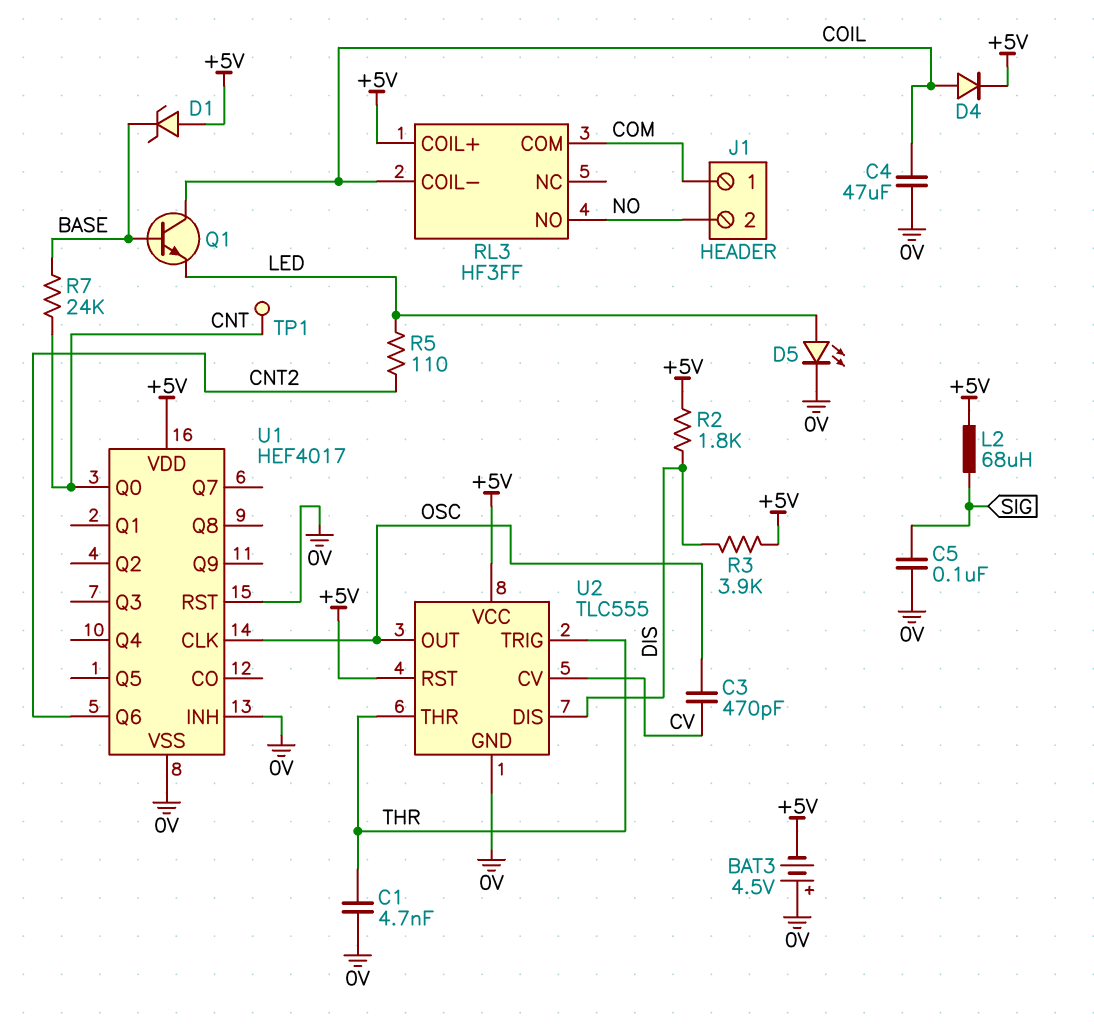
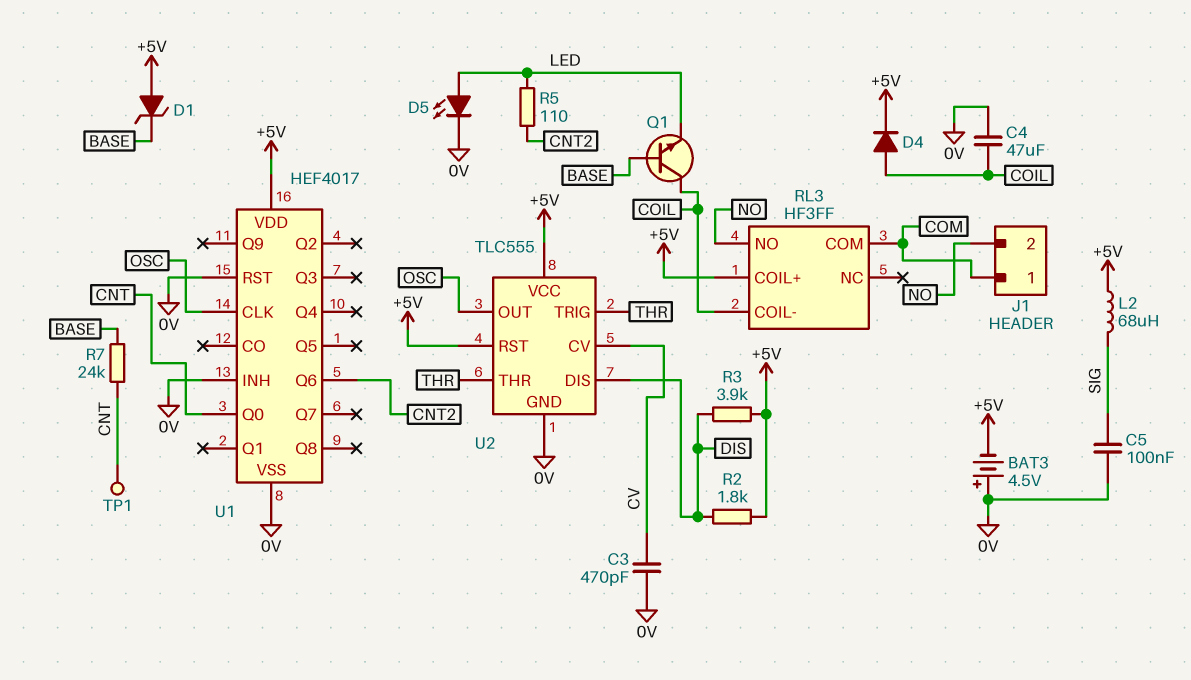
C1: 4.7nF (0V, THR) -> none
C3: 470pF (CV, OSC) -> 470pF (0V, CV)

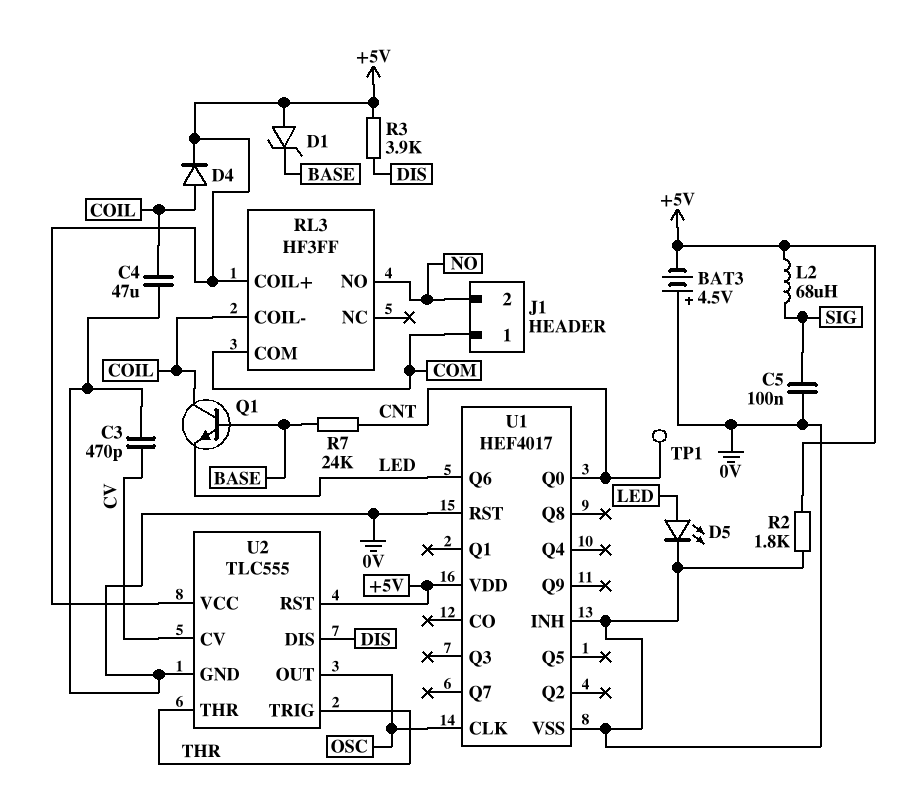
R2: 1.8k (+5V, DIS) -> 1.8k (+5V, 0V)
R5: 110 (CNT2, LED) -> none
U1 pin Q6: CNT2 -> LED

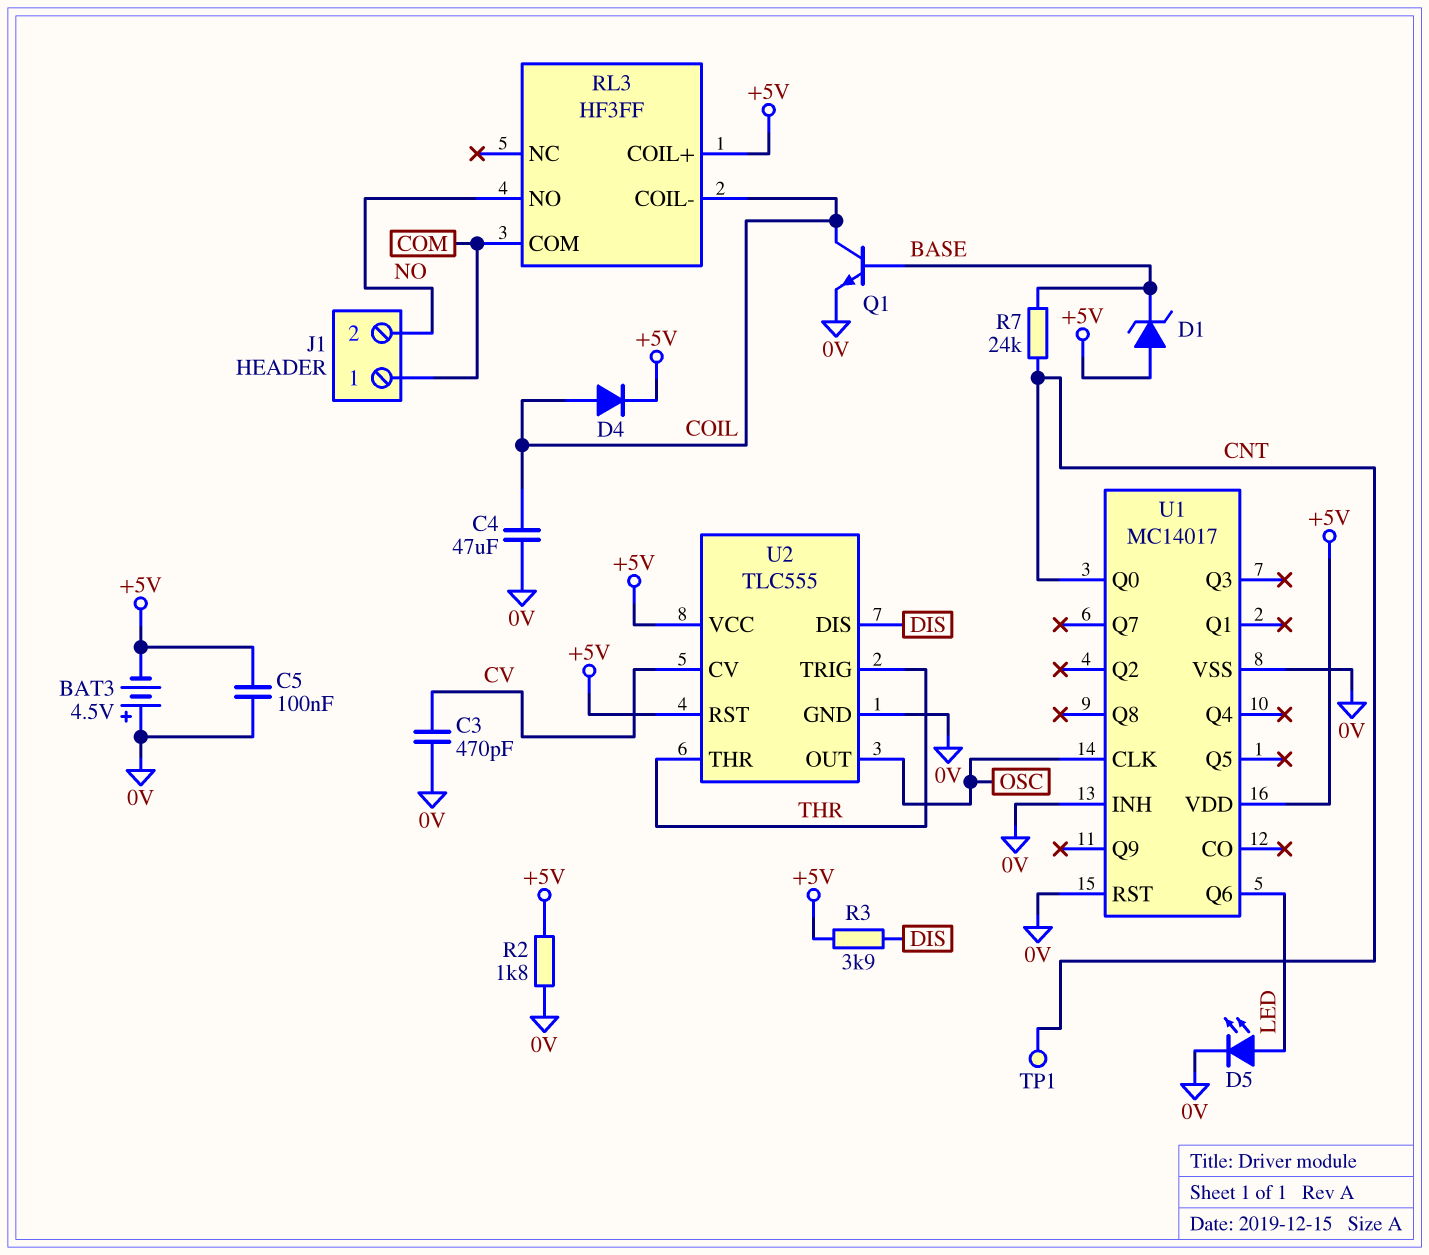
C5: 100nF (0V, SIG) -> 100nF (+5V, 0V)
L2: 68uH (+5V, SIG) -> none
Q1: NPN (B BASE, C COIL, E LED) -> NPN (B BASE, C COIL, E 0V)
U1: HEF4017 -> MC14017

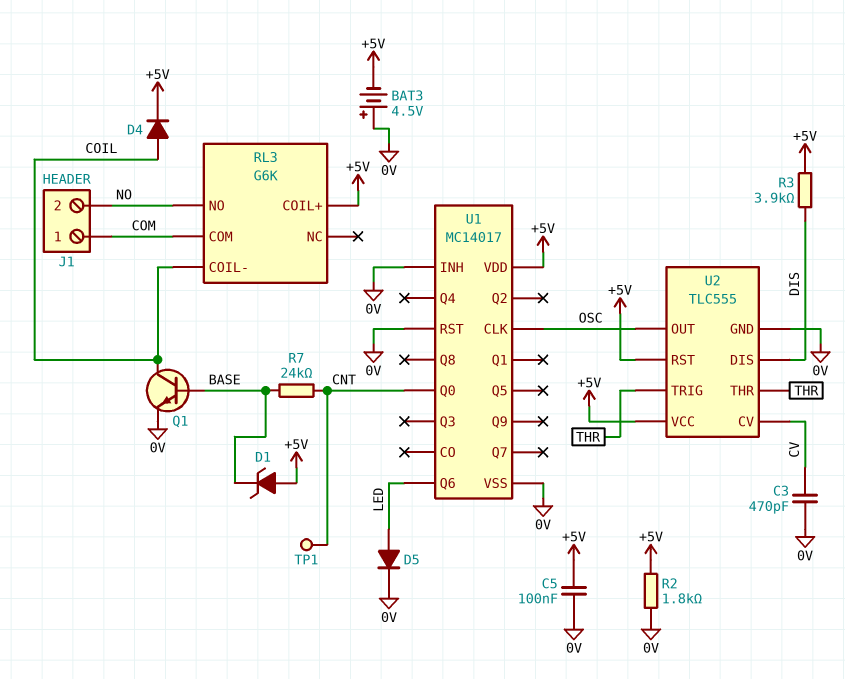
C4: 47uF (0V, COIL) -> none
D5: LED (A LED, K 0V) -> diode (A LED, K 0V)
RL3: HF3FF -> G6K

